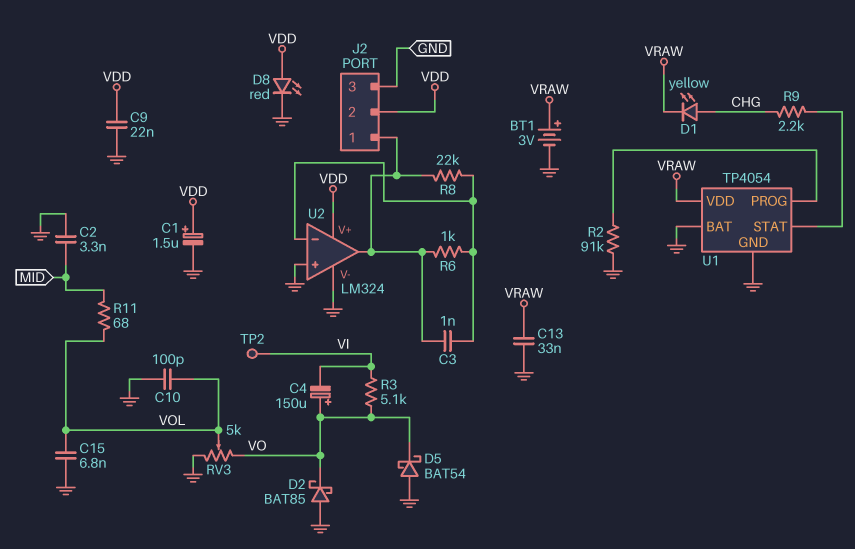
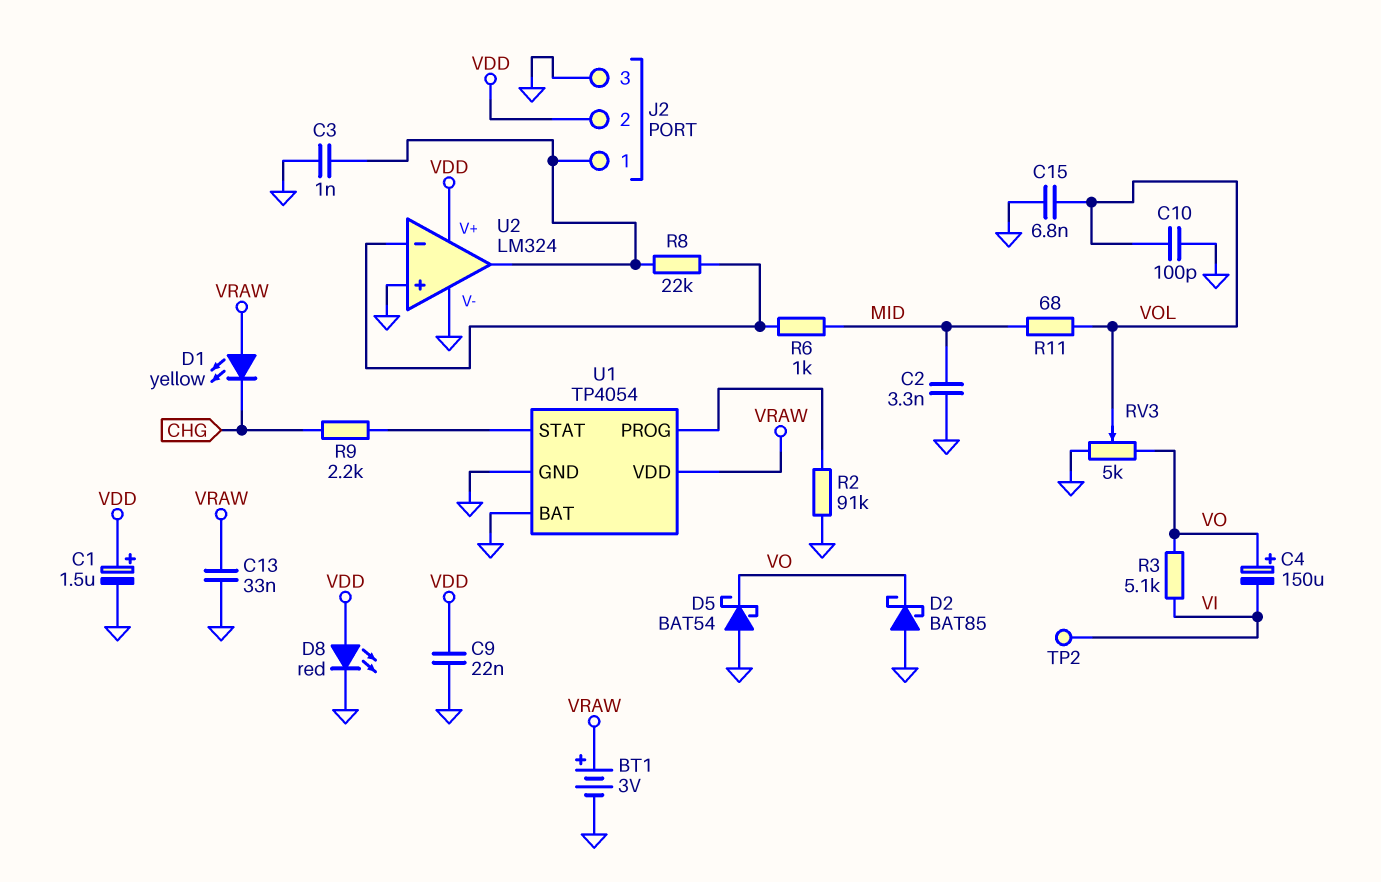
C3: 1nF (J2/1, U2/in-) -> 1nF (GND, J2/1)
D1: LED yellow (A CHG, K VRAW) -> LED yellow (A VRAW, K CHG)
R6: 1k (J2/1, U2/in-) -> 1k (MID, U2/in-)

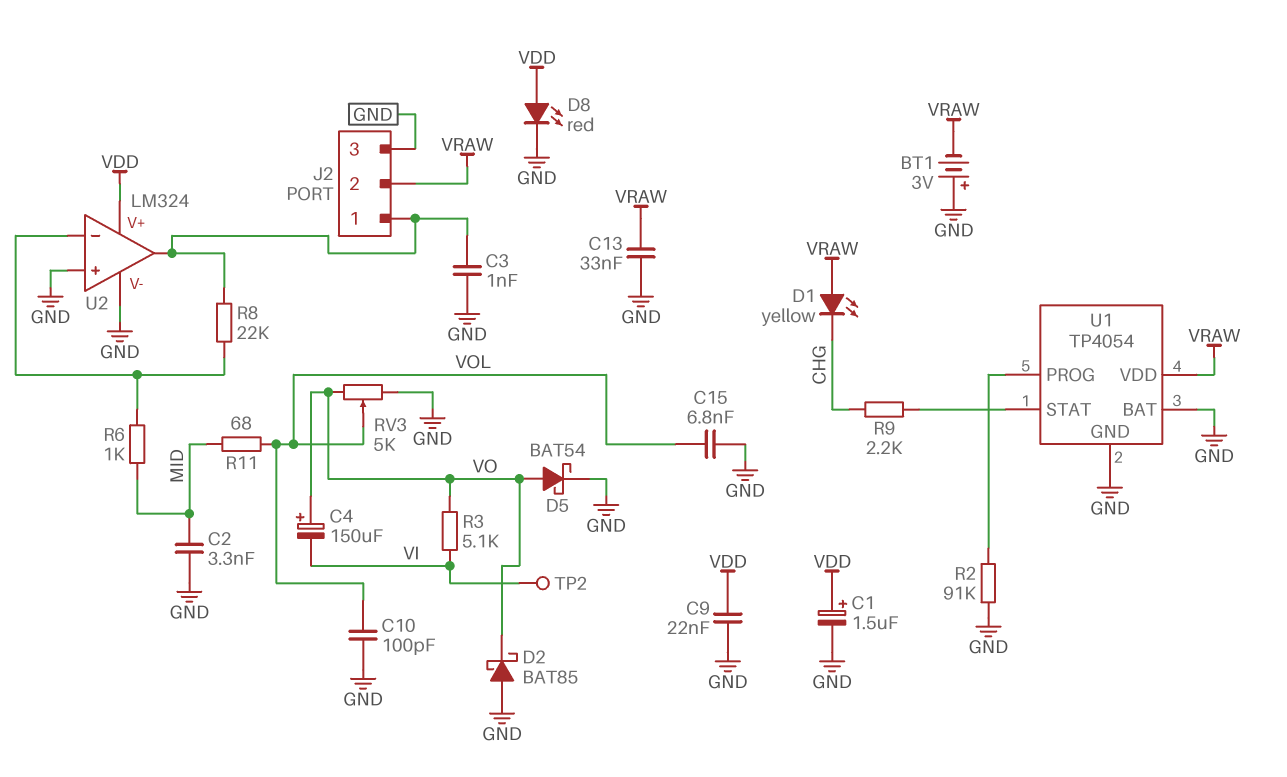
BT1: 3V (plus VRAW, minus GND) -> 3V (plus GND, minus VRAW)
D5: schottky BAT54 (A GND, K VO) -> schottky BAT54 (A VO, K GND)
J2 pin 2: VDD -> VRAW

